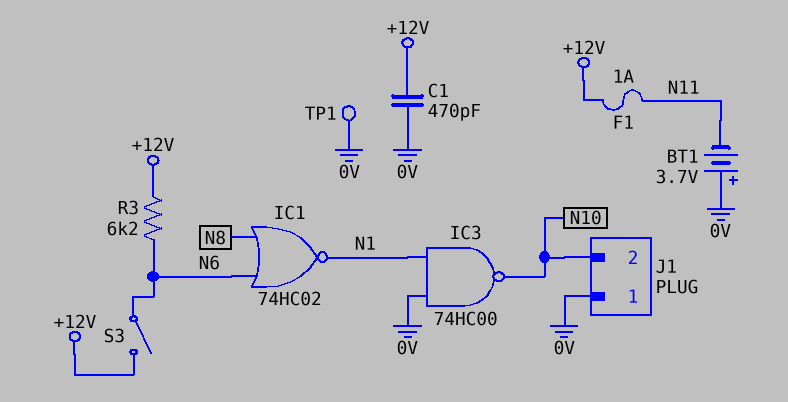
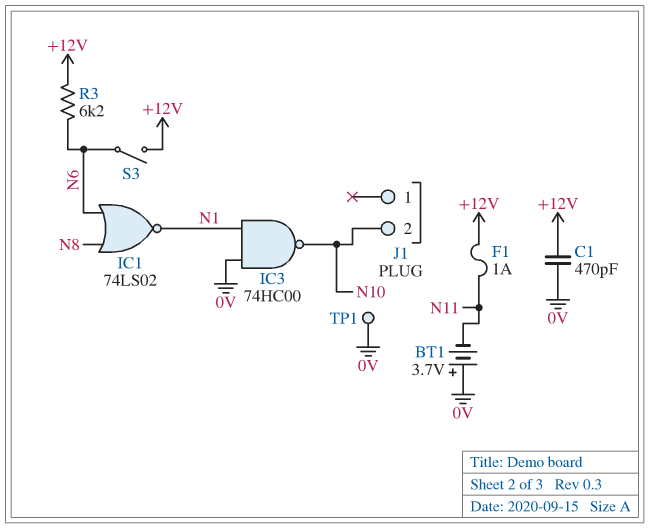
IC1: NOR 74HC02 (in N6, in N8, out N1) -> NOR 74LS02 (in N6, in N8, out N1)
J1 pin 1: 0V -> none

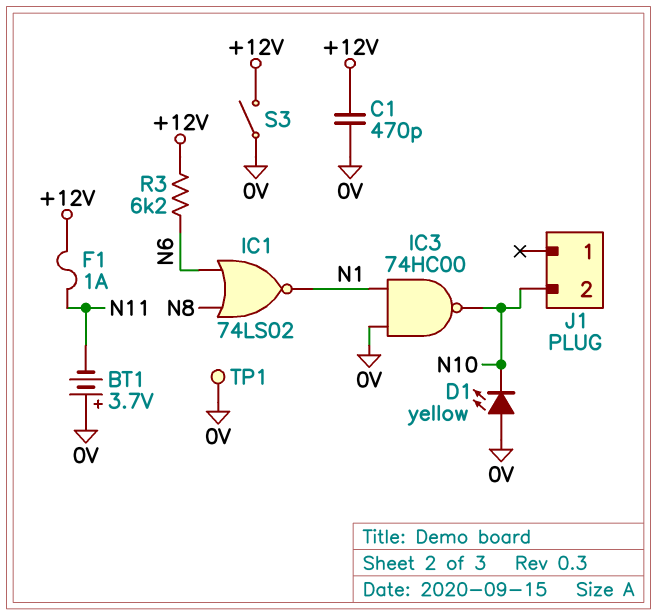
D1: none -> LED yellow (A 0V, K N10)
S3: switch (+12V, N6) -> switch (+12V, 0V)

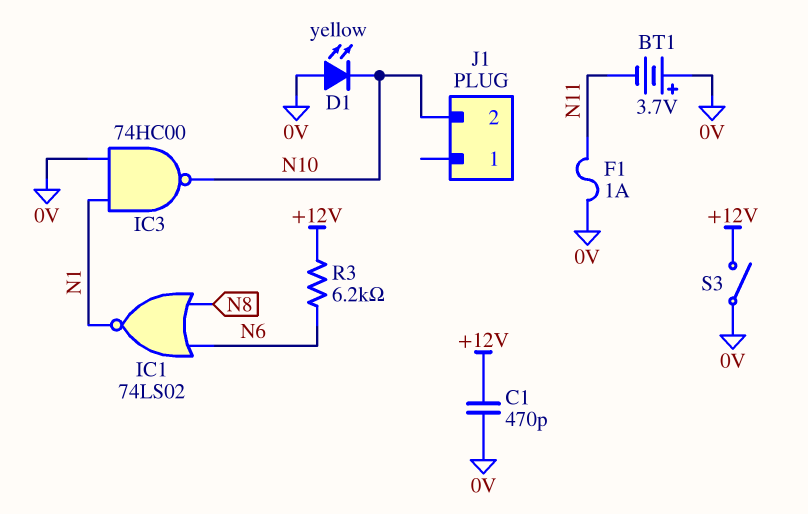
F1: 1A (+12V, N11) -> 1A (0V, N11)
TP1: test point (0V) -> none

